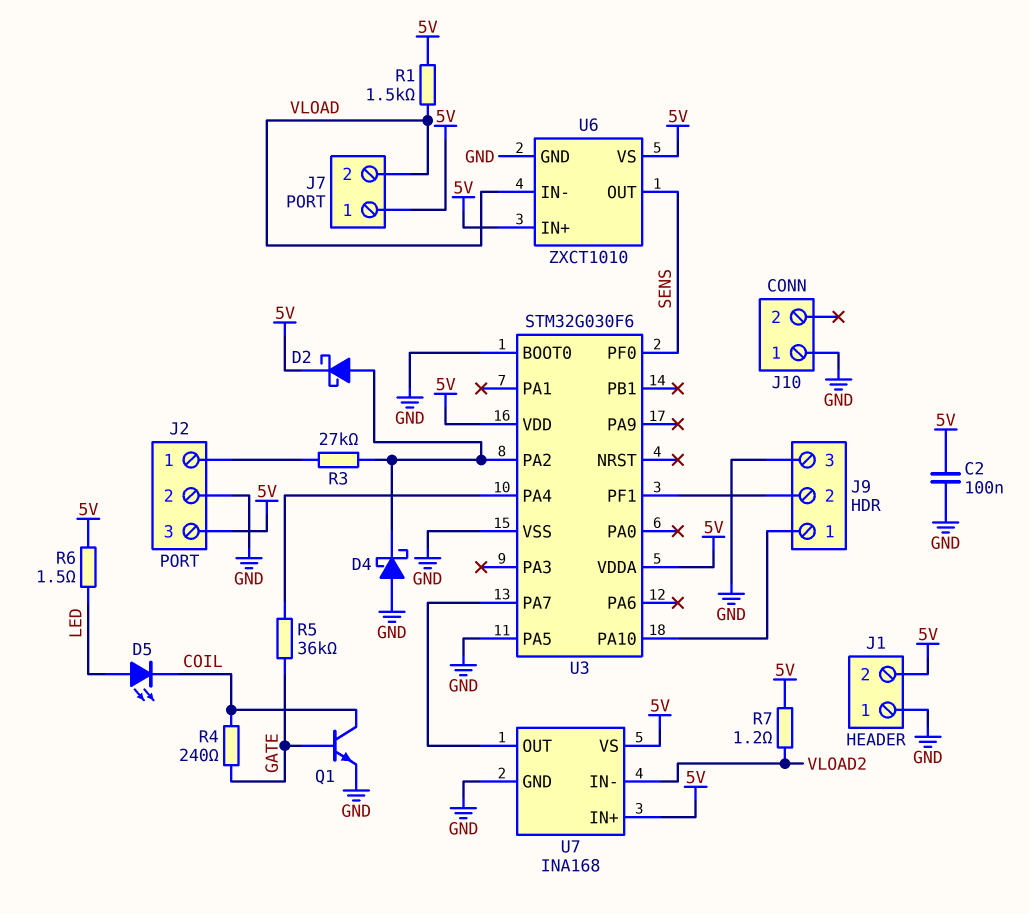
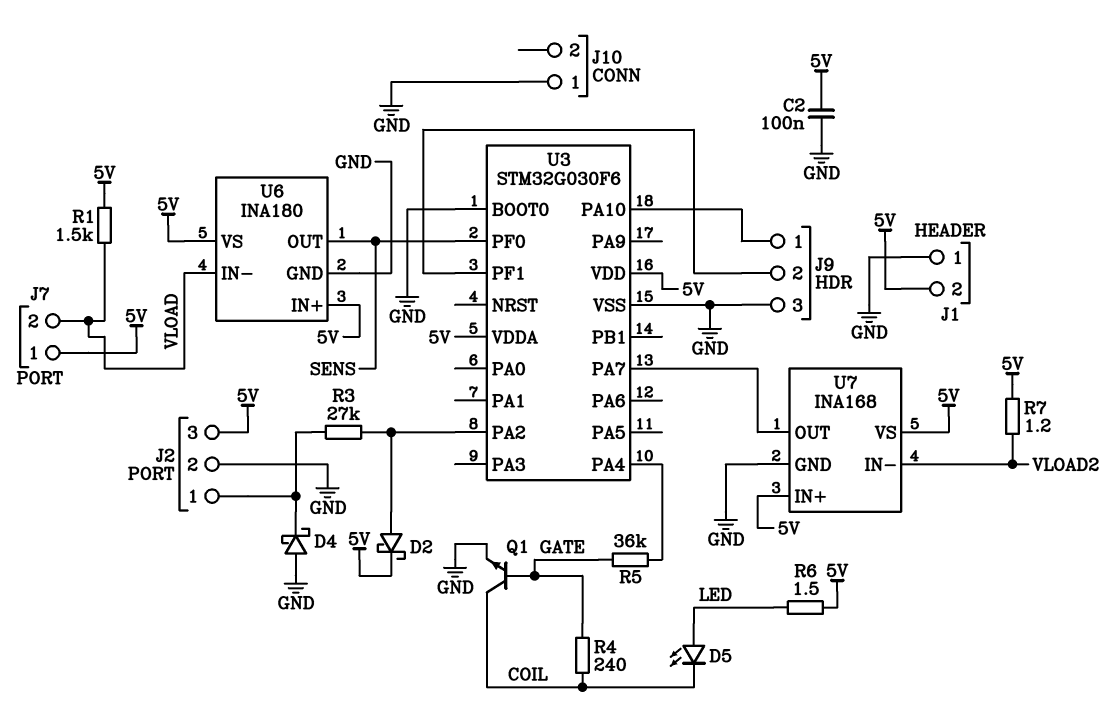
D4: schottky (A GND, K U3/PA2) -> schottky (A GND, K J2/1)
U3 pin PA5: GND -> none
U6: ZXCT1010 -> INA180

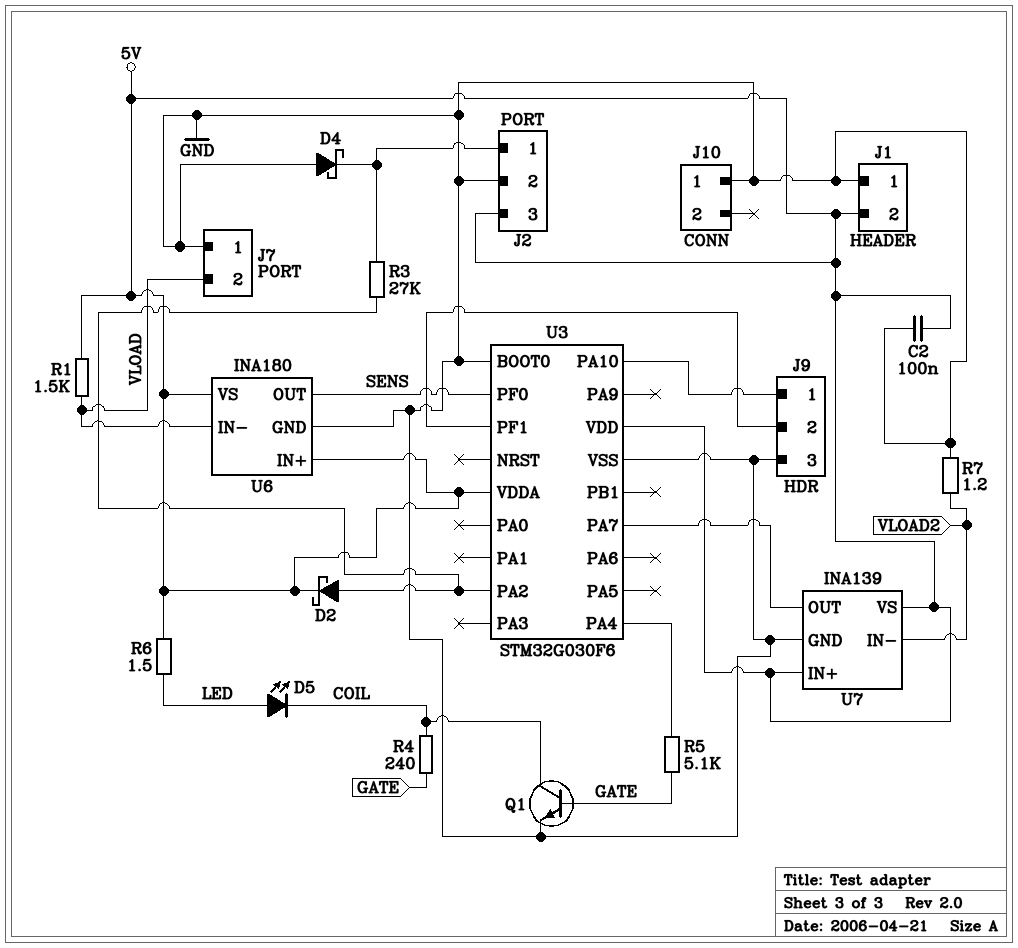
J7 pin 1: 5V -> GND
R5: 36k (GATE, U3/PA4) -> 5.1k (GATE, U3/PA4)
R7: 1.2 (5V, VLOAD2) -> 1.2 (GND, VLOAD2)
U7: INA168 -> INA139

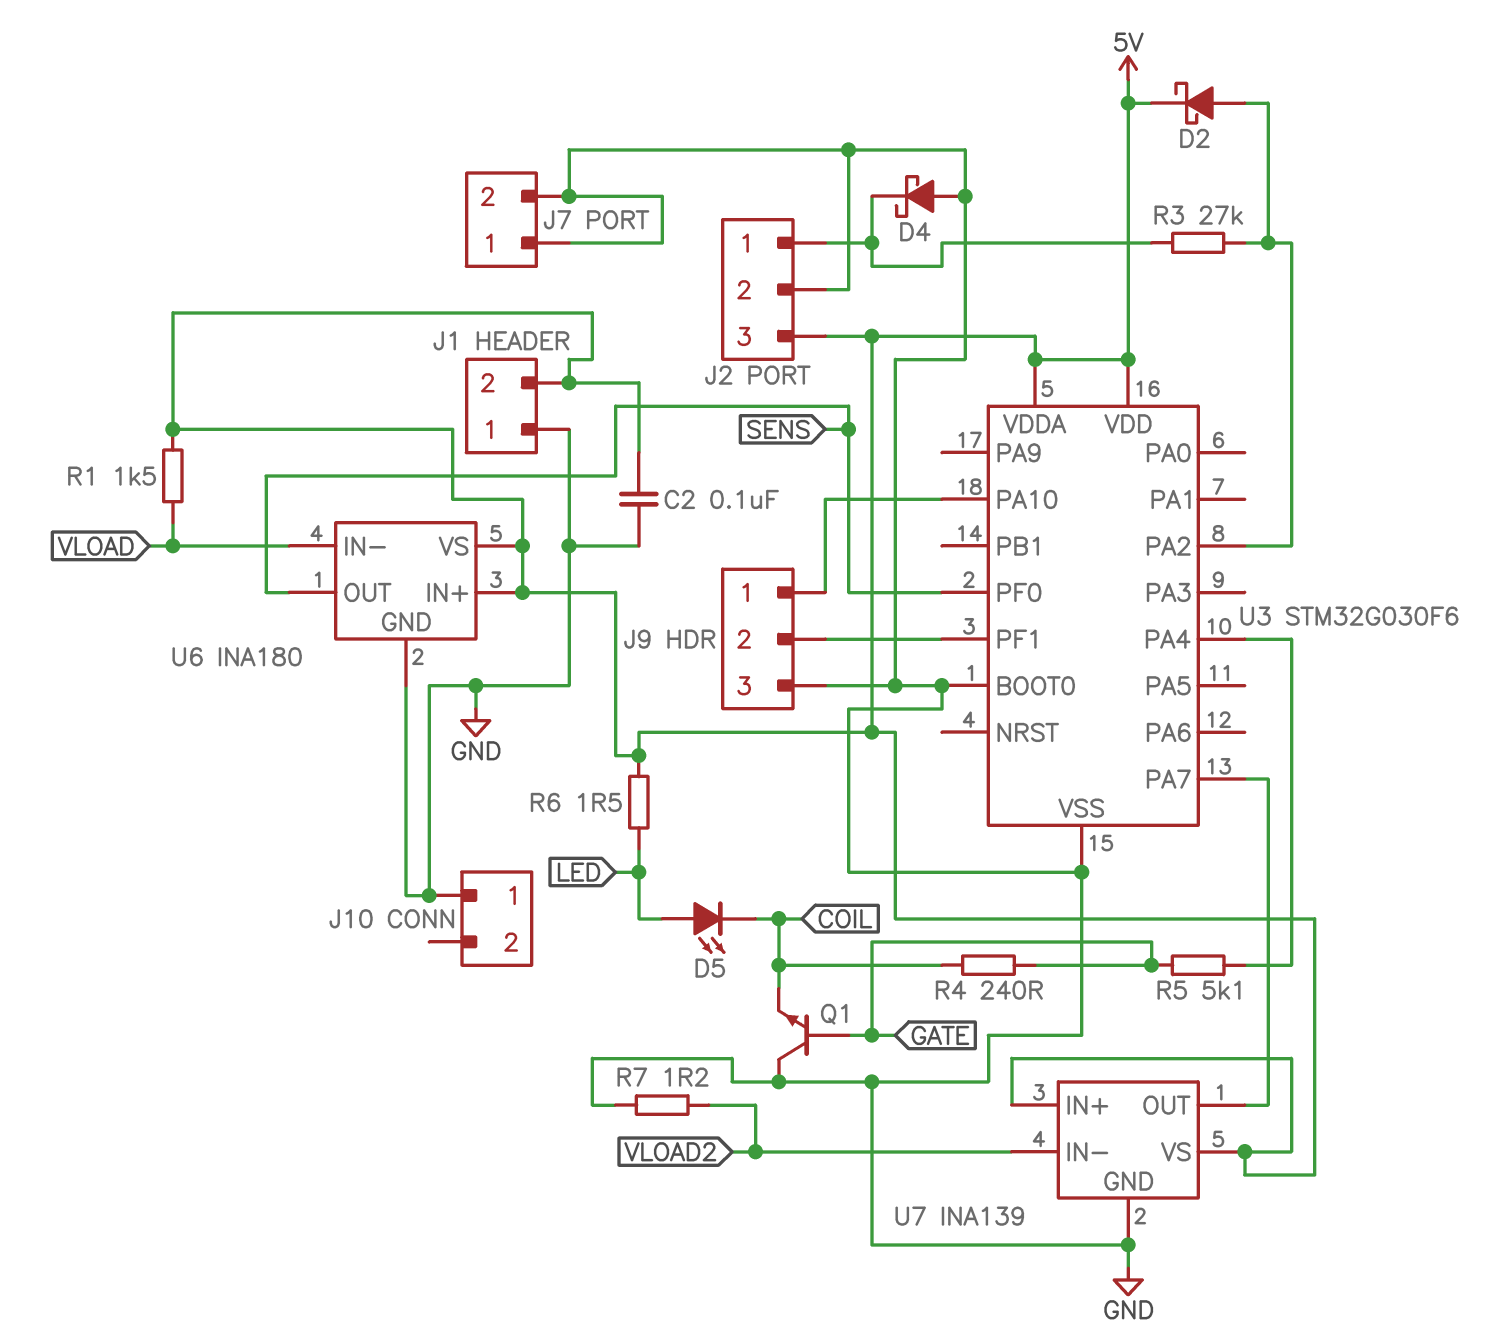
J7 pin 2: VLOAD -> GND
Q1: NPN (B GATE, C COIL, E GND) -> NPN (B GATE, C GND, E COIL)

